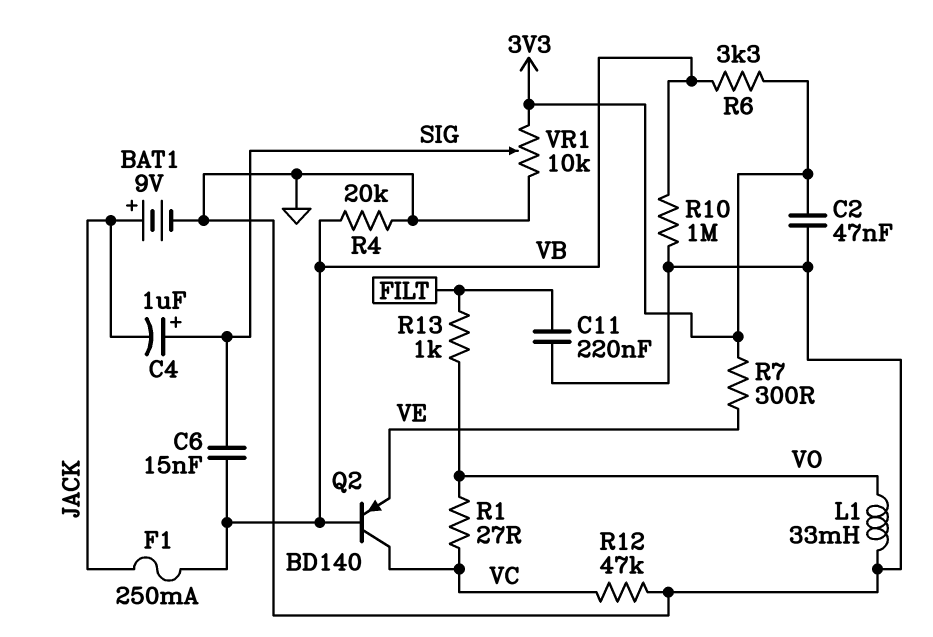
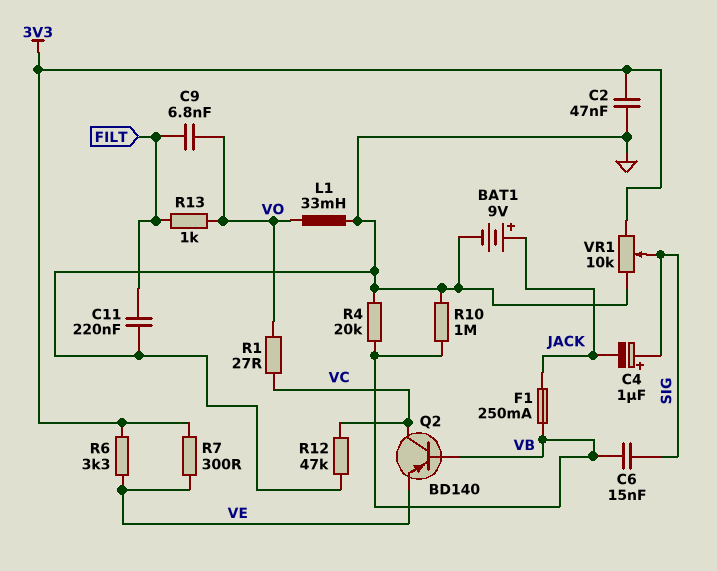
C9: none -> 6.8nF (FILT, VO)
R6: 3.3k (3V3, VB) -> 3.3k (3V3, VE)

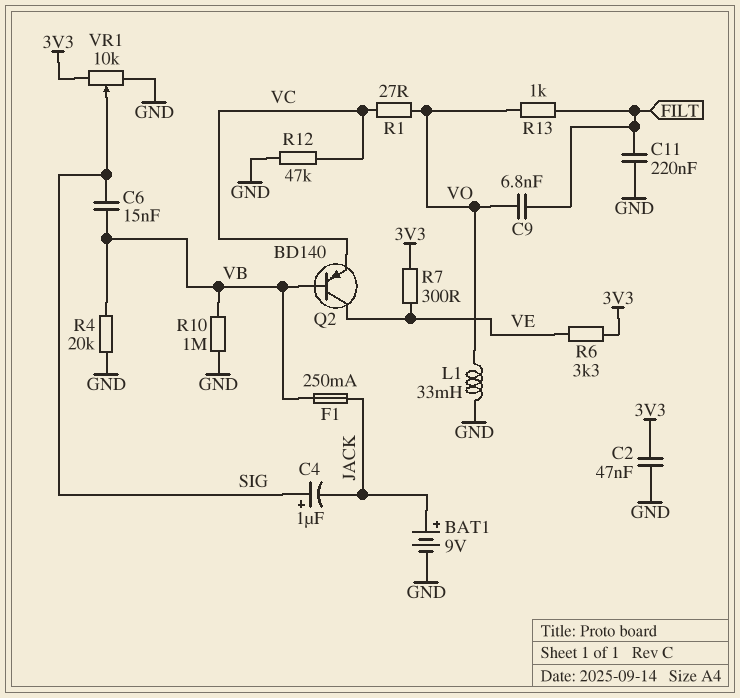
Q2: PNP BD140 (B VB, C VC, E VE) -> PNP BD140 (B VB, C VE, E VC)

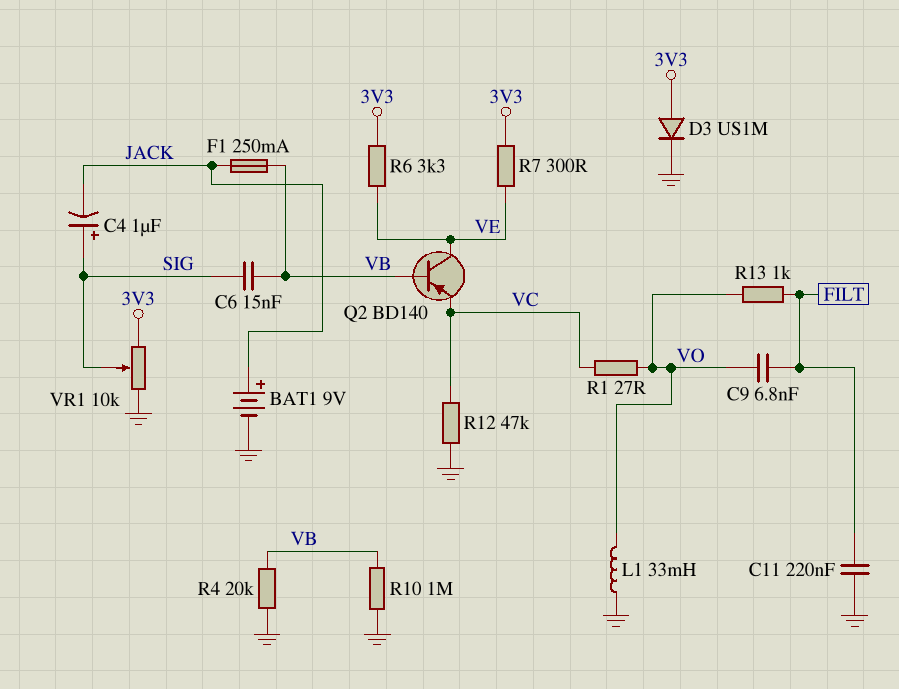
C2: 47nF (3V3, GND) -> none
D3: none -> diode US1M (A 3V3, K GND)

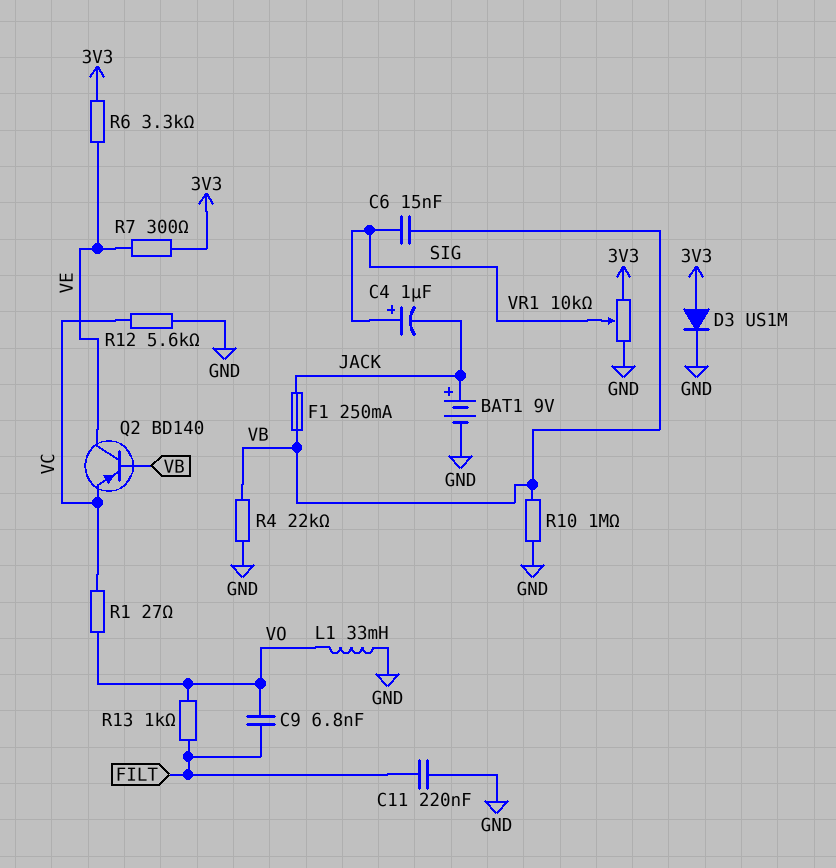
R4: 20k (GND, VB) -> 22k (GND, VB)
R12: 47k (GND, VC) -> 5.6k (GND, VC)

